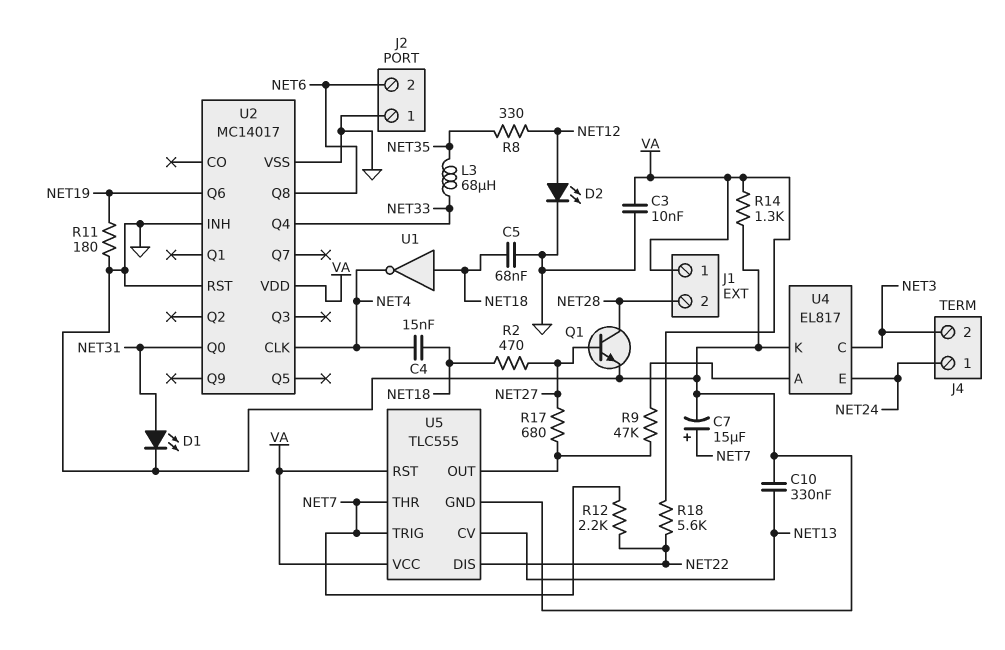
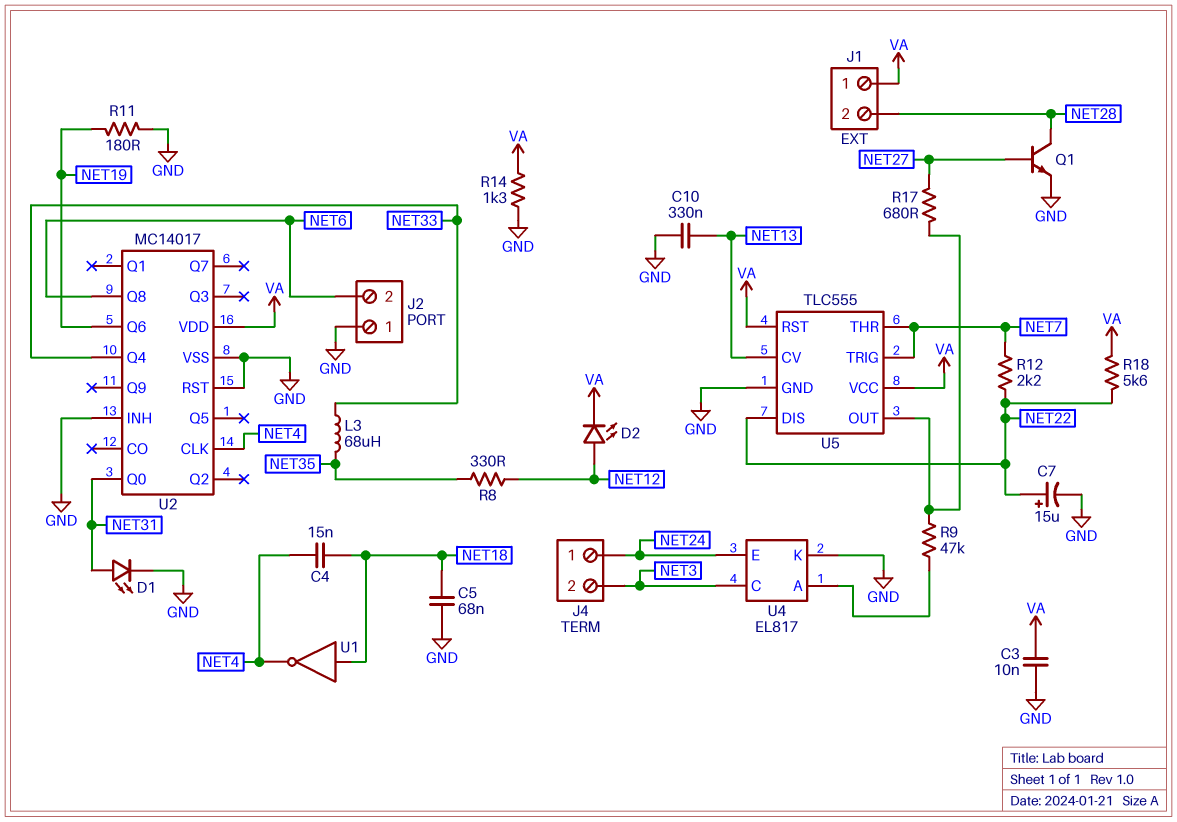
C7: 15uF (plus NET7, minus GND) -> 15uF (plus NET22, minus GND)
D2: LED (A NET12, K GND) -> LED (A NET12, K VA)
R2: 470 (NET18, NET27) -> none

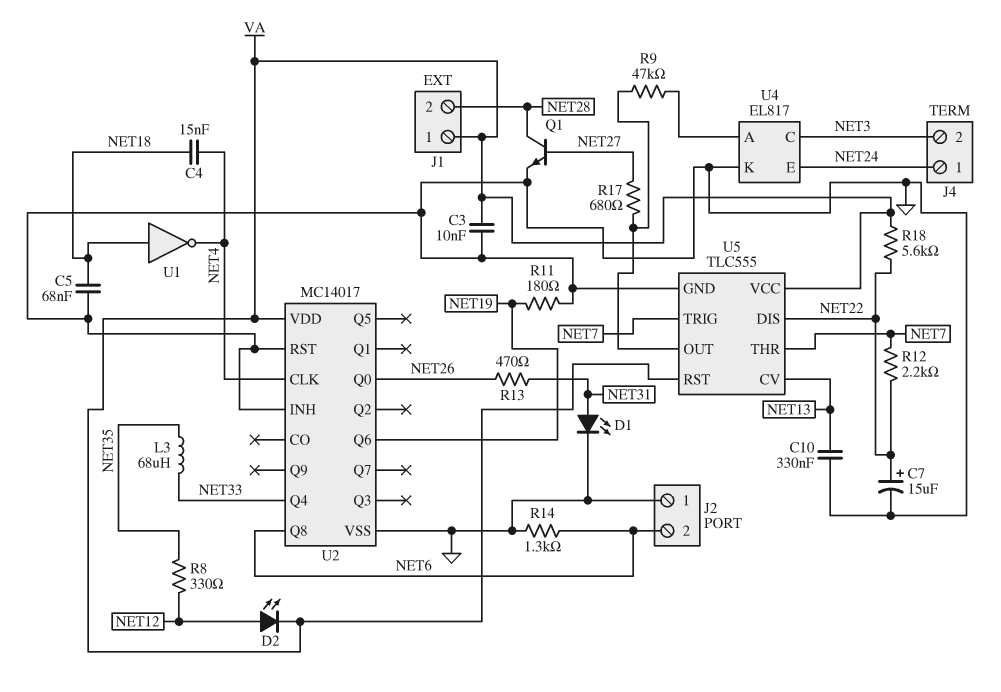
R13: none -> 470 (NET26, NET31)
R14: 1.3k (GND, VA) -> 1.3k (GND, NET6)
U2 pin Q0: NET31 -> NET26

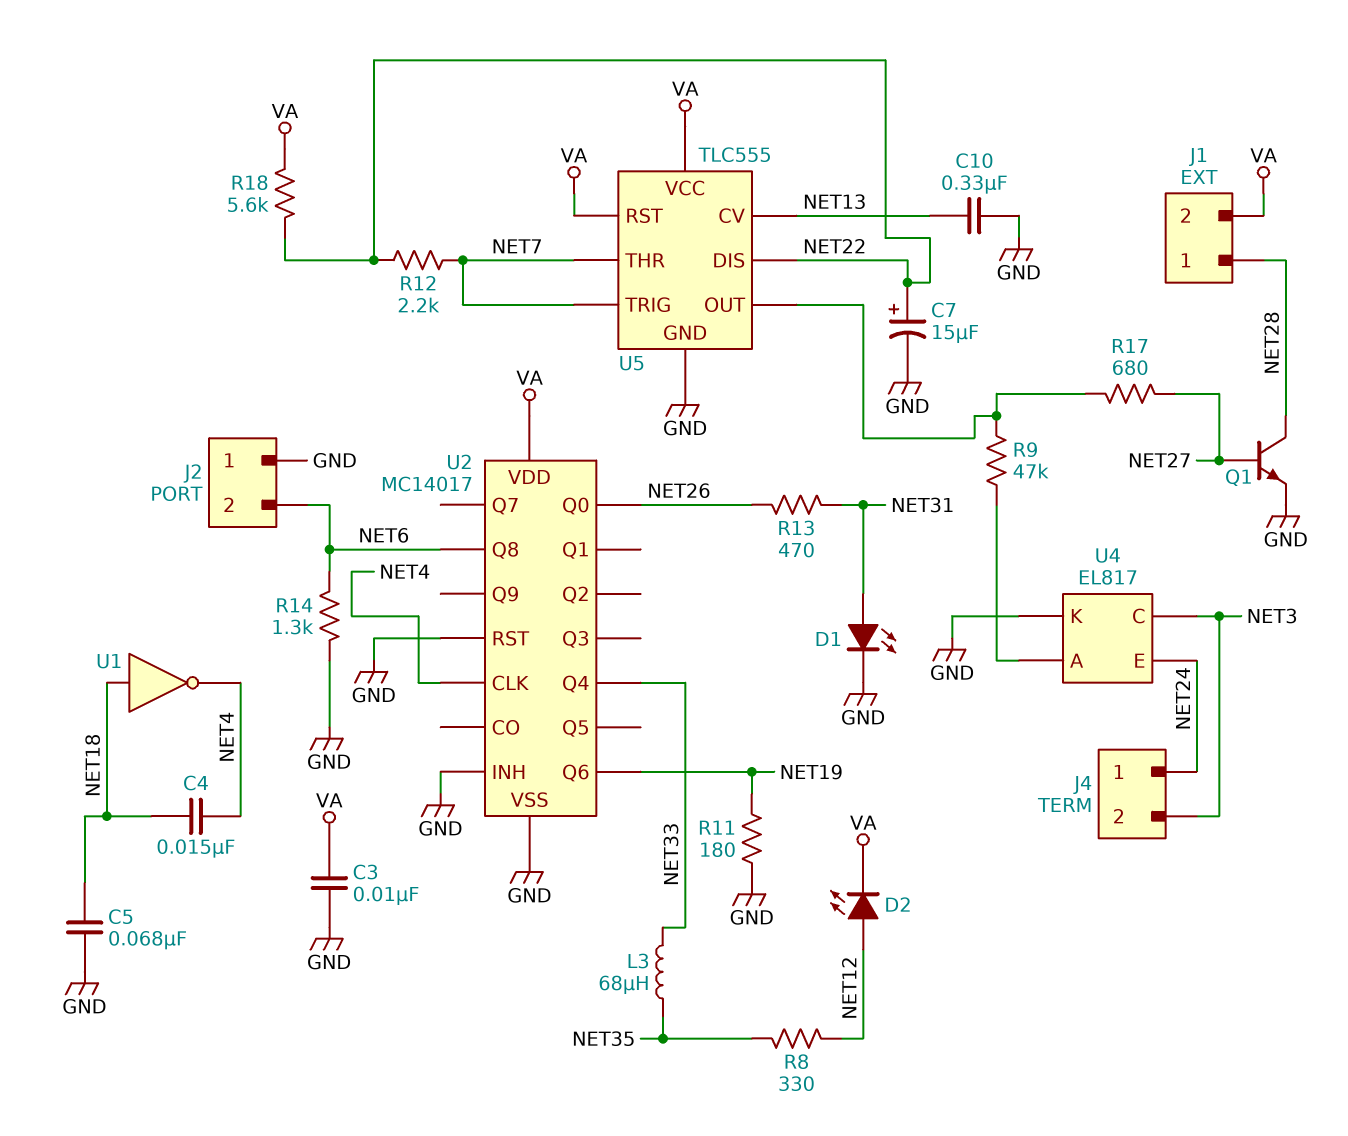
J1 pin 1: VA -> NET28
J1 pin 2: NET28 -> VA

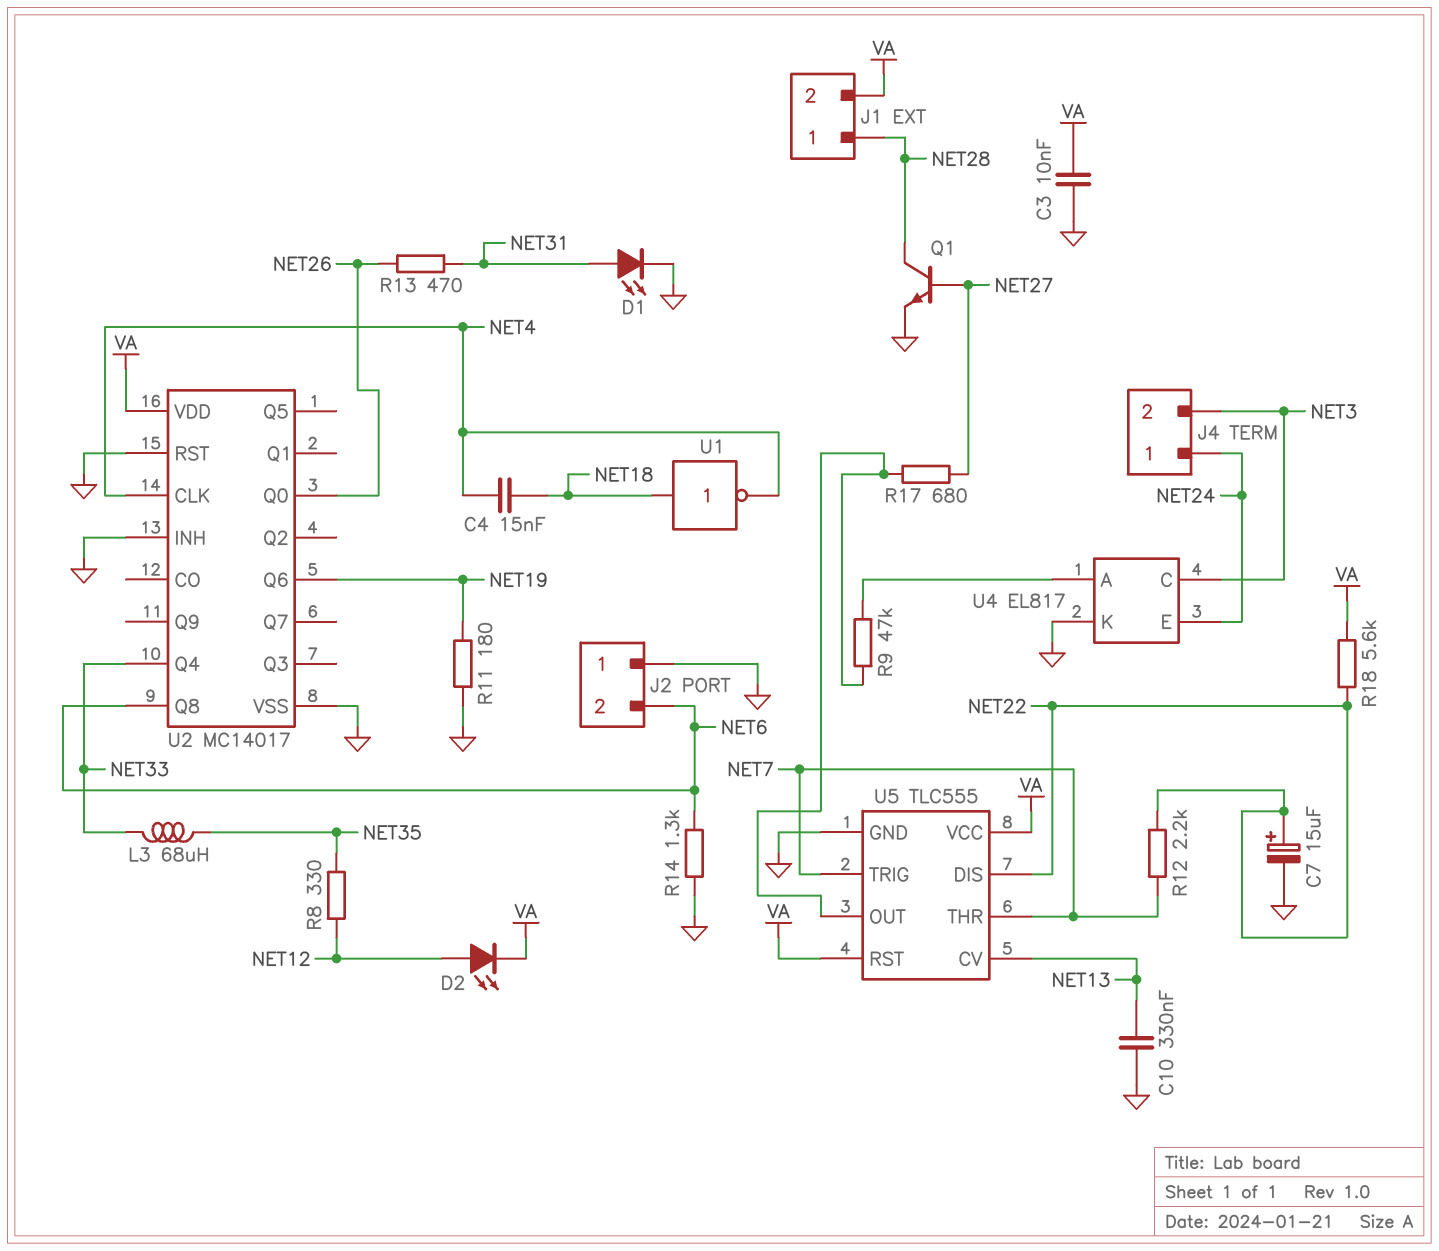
C5: 68nF (GND, NET18) -> none

